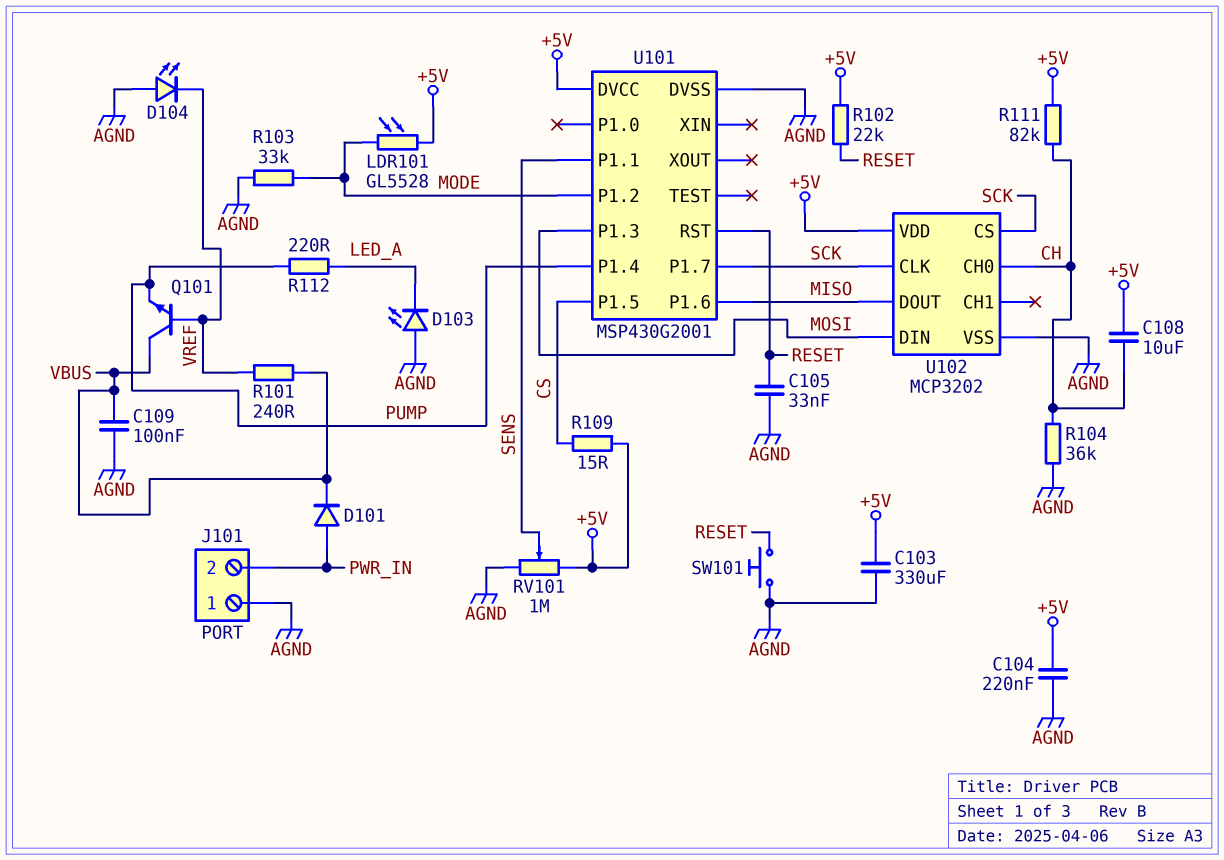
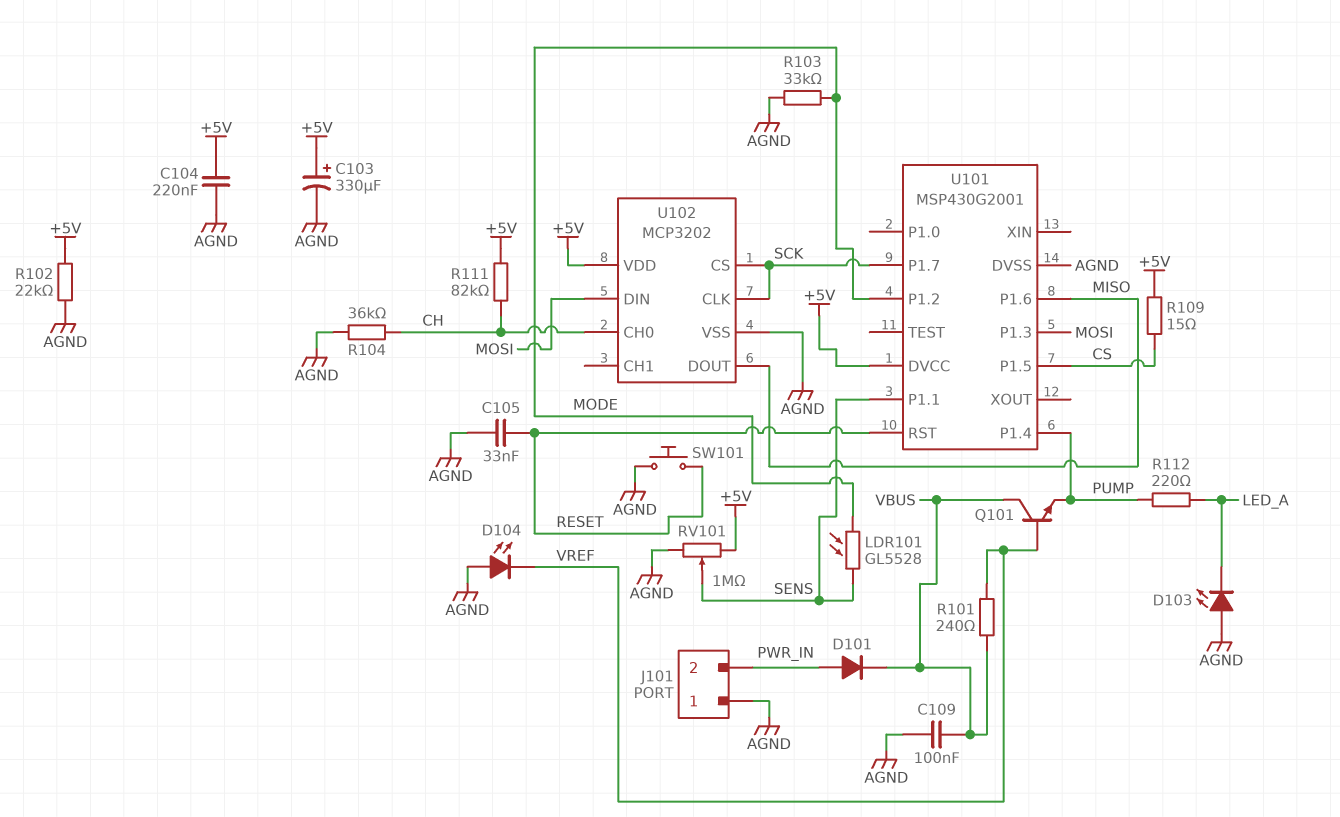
C103: 330uF (+5V, AGND) -> 330uF (plus +5V, minus AGND)
C108: 10uF (+5V, CH) -> none
LDR101: GL5528 (+5V, MODE) -> GL5528 (MODE, SENS)
R102: 22k (+5V, RESET) -> 22k (+5V, AGND)

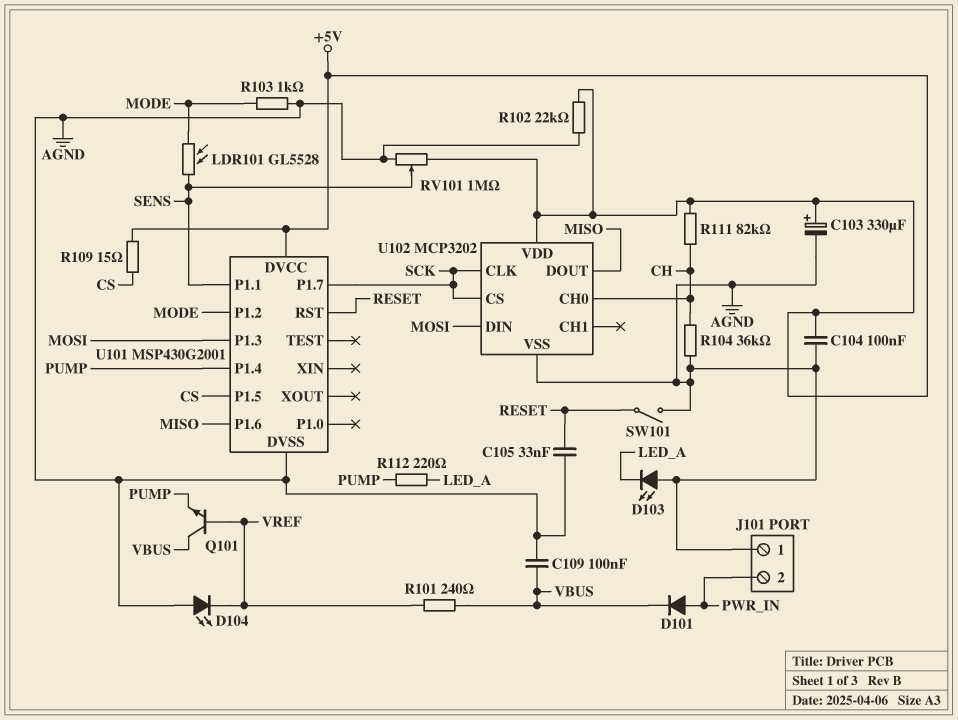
C104: 220nF (+5V, AGND) -> 100nF (+5V, AGND)
R103: 33k (AGND, MODE) -> 1k (AGND, MODE)
SW101: button (AGND, RESET) -> switch (AGND, RESET)

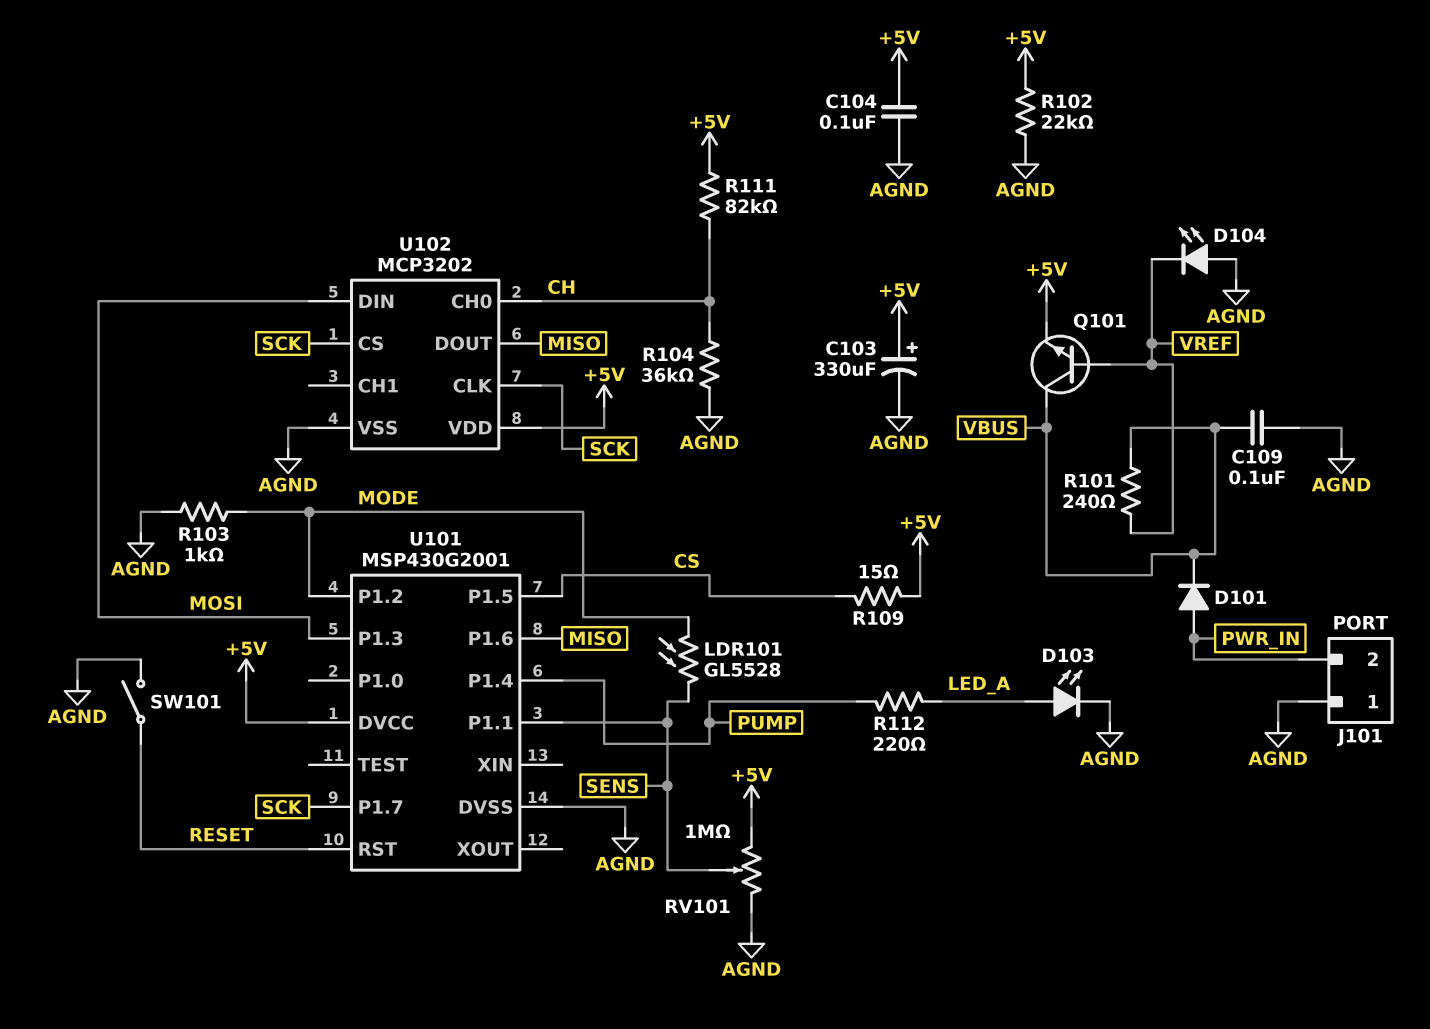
C105: 33nF (AGND, RESET) -> none
D103: LED (A AGND, K LED_A) -> LED (A LED_A, K AGND)
Q101: NPN (B VREF, C VBUS, E PUMP) -> NPN (B VREF, C VBUS, E +5V)

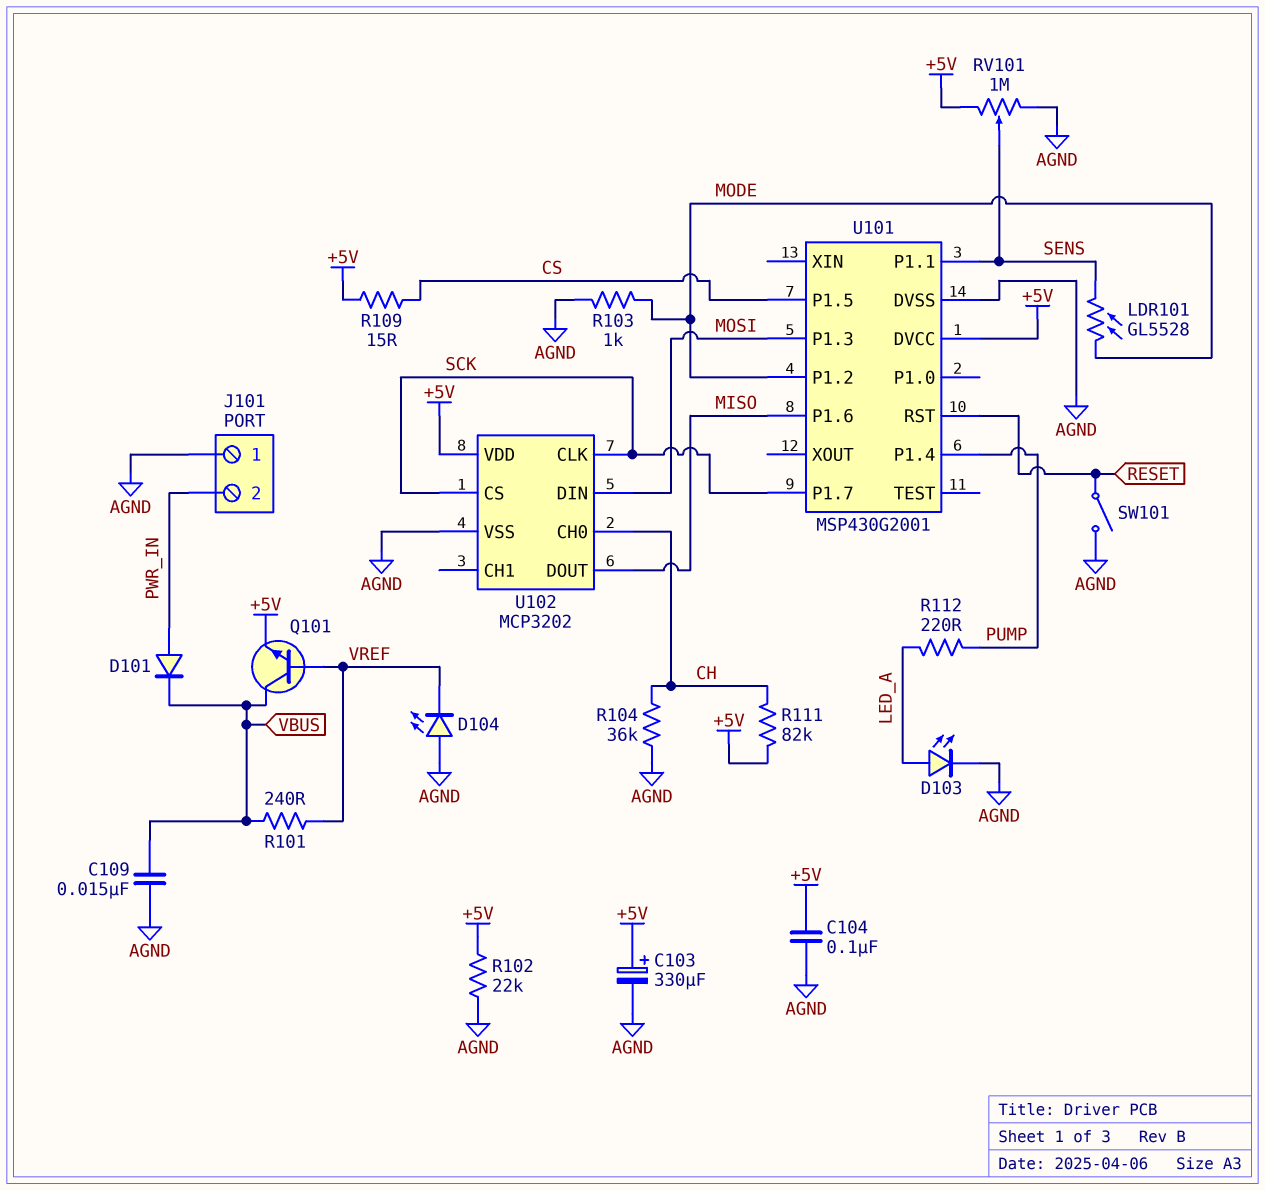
C109: 100nF (AGND, VBUS) -> 15nF (AGND, VBUS)

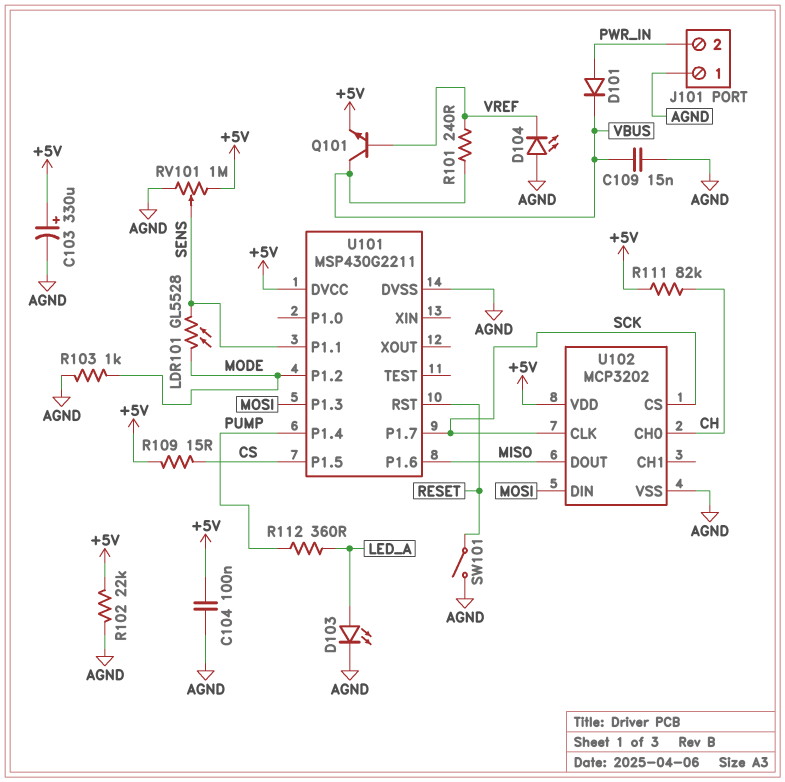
R104: 36k (AGND, CH) -> none
R112: 220 (LED_A, PUMP) -> 360 (LED_A, PUMP)
U101: MSP430G2001 -> MSP430G2211

